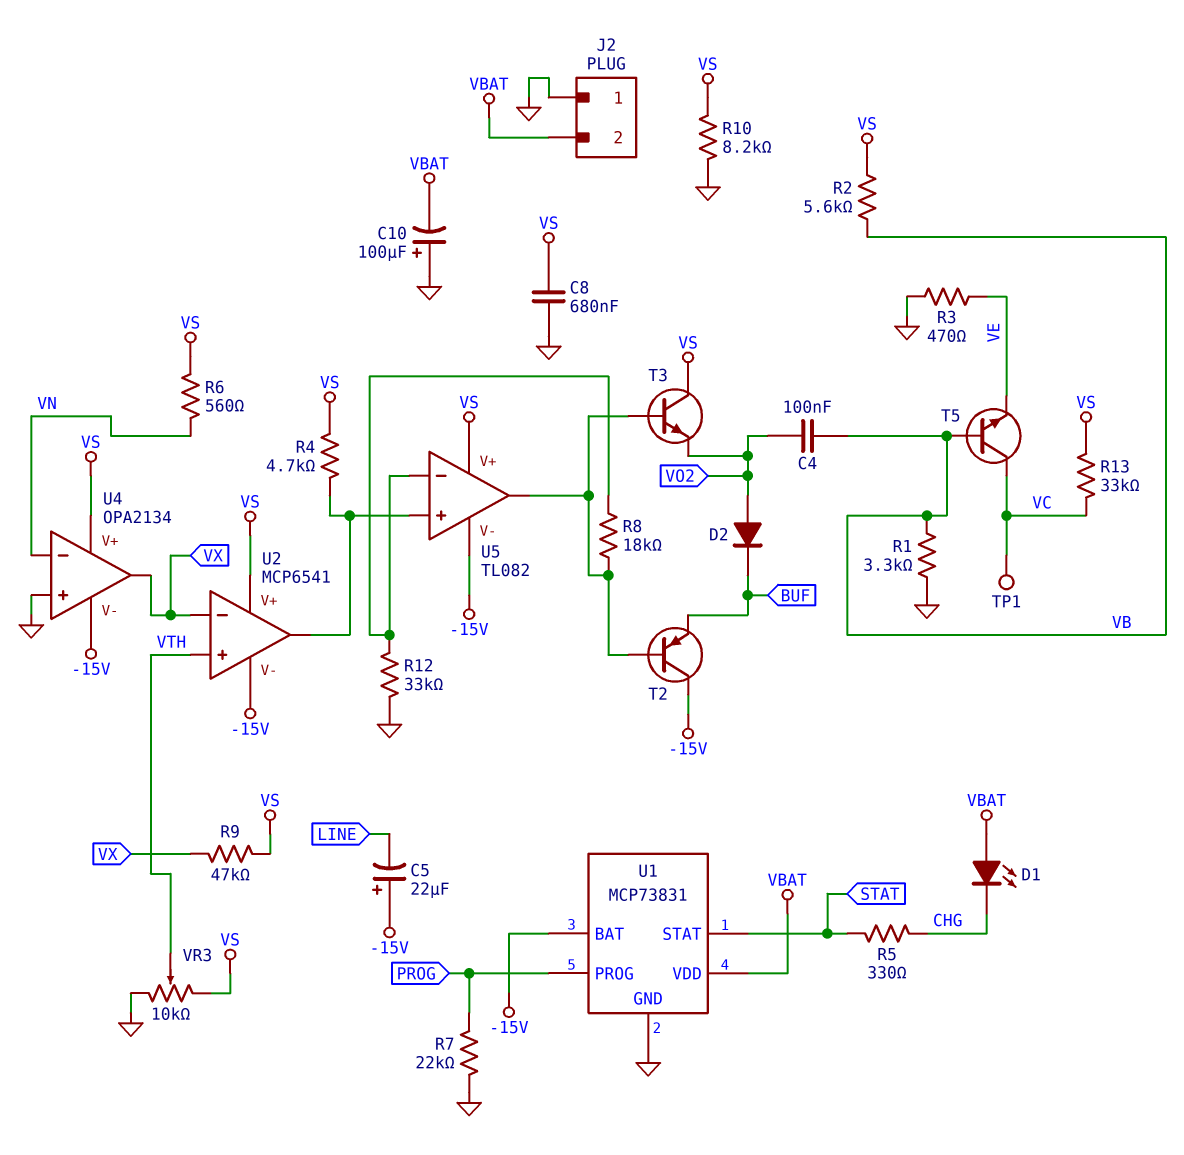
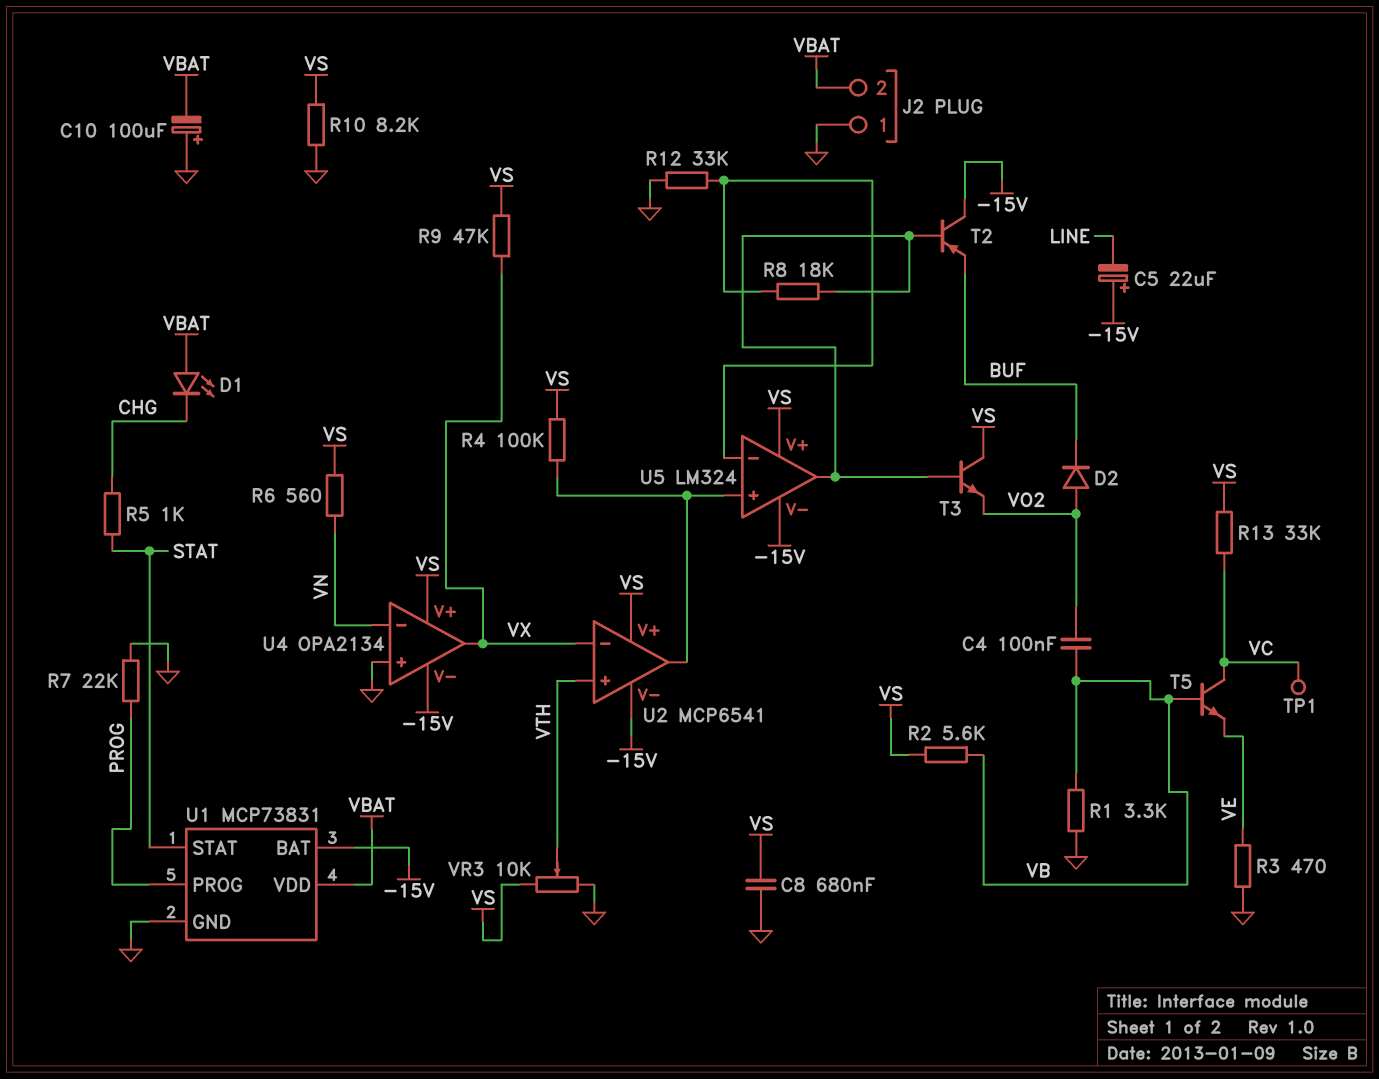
R4: 4.7k (U2/out, VS) -> 100k (U2/out, VS)
R5: 330 (CHG, STAT) -> 1k (CHG, STAT)
U5: TL082 -> LM324

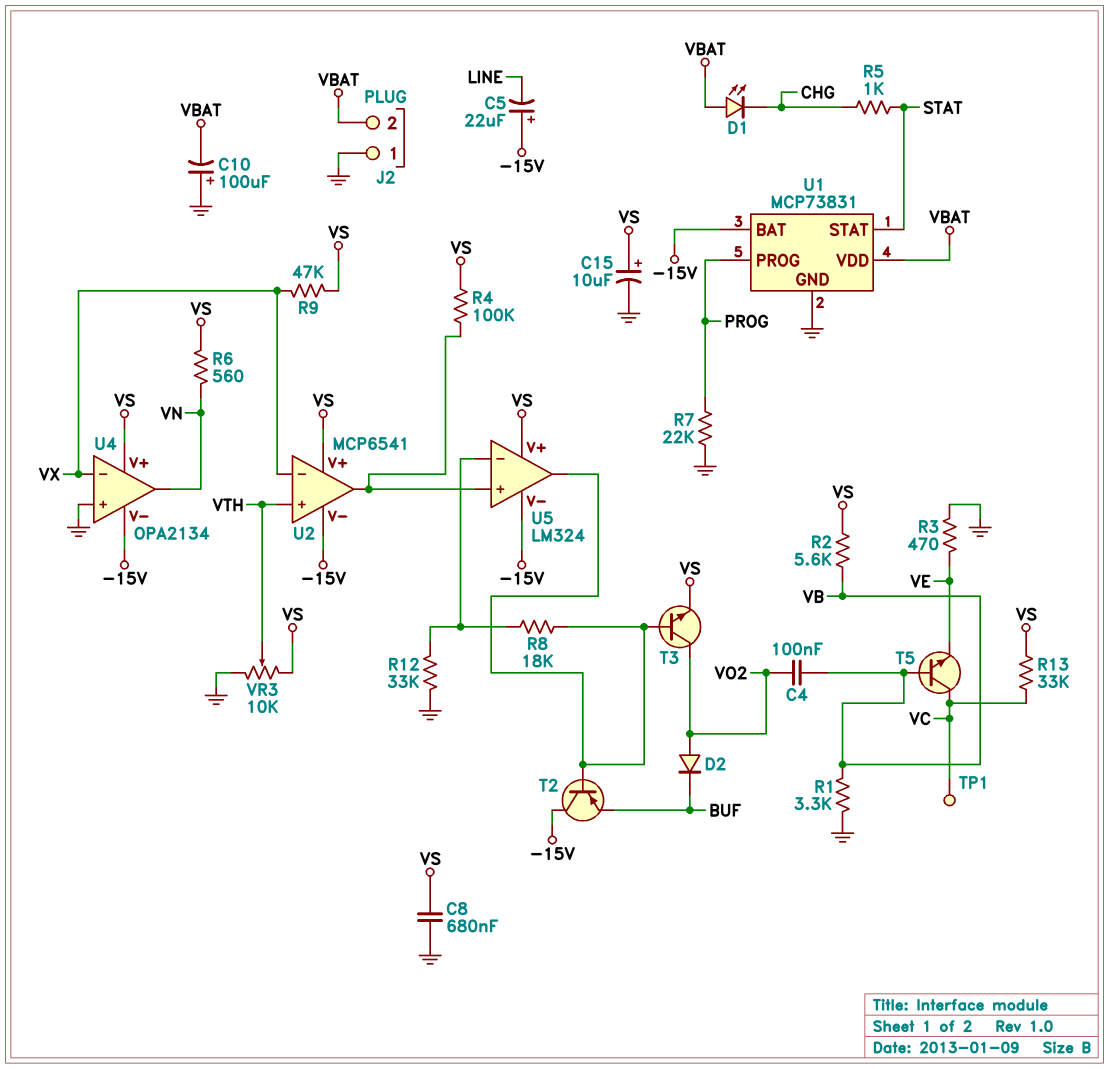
C15: none -> 10uF (plus VS, minus GND)
R10: 8.2k (GND, VS) -> none
T3: NPN (B U5/out, C VS, E VO2) -> NPN (B U5/out, C VO2, E VS)
U4 pin in-: VN -> VX
U4 pin out: VX -> VN

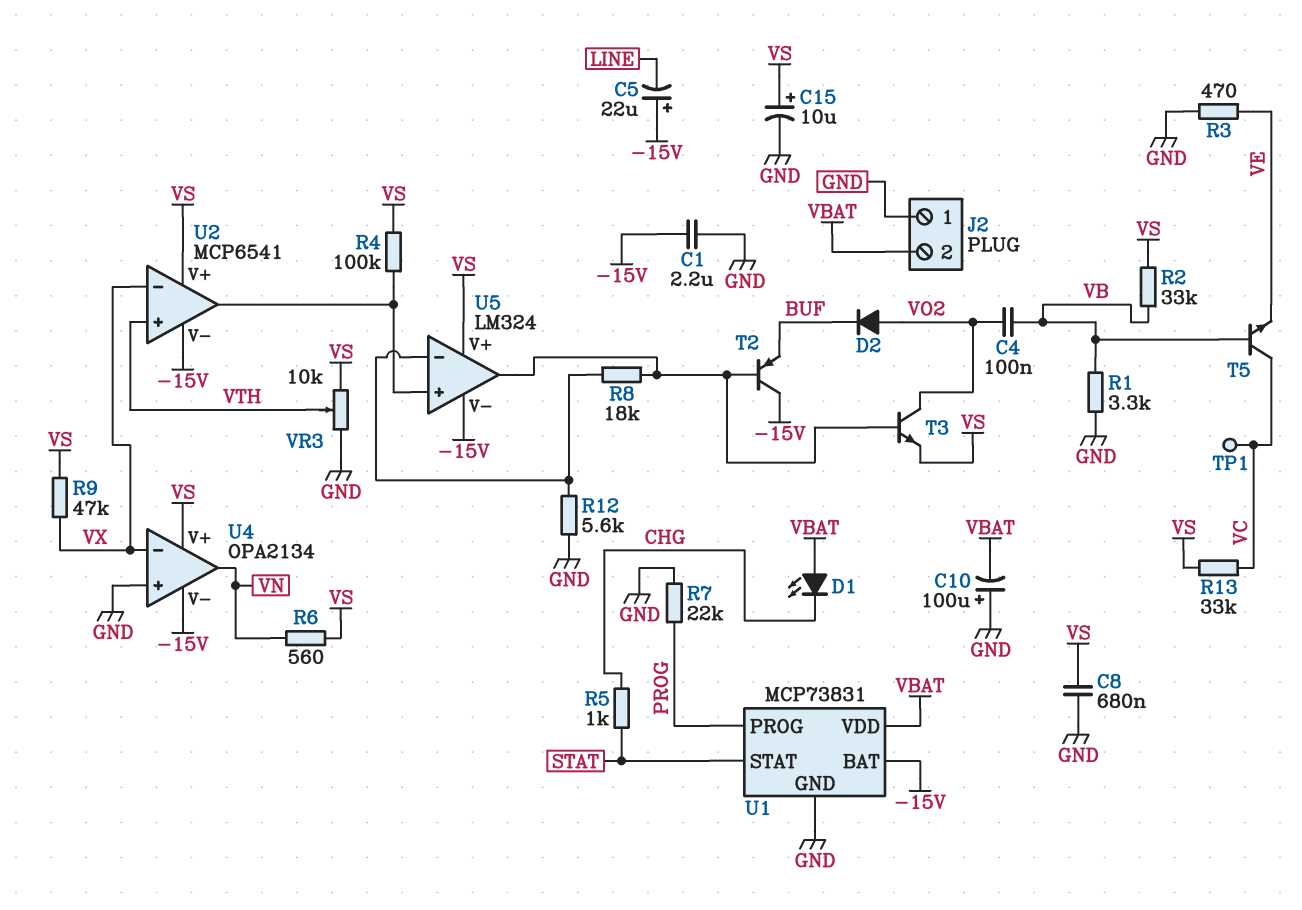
C1: none -> 2.2uF (-15V, GND)
R2: 5.6k (VB, VS) -> 33k (VB, VS)
R12: 33k (GND, U5/in-) -> 5.6k (GND, U5/in-)

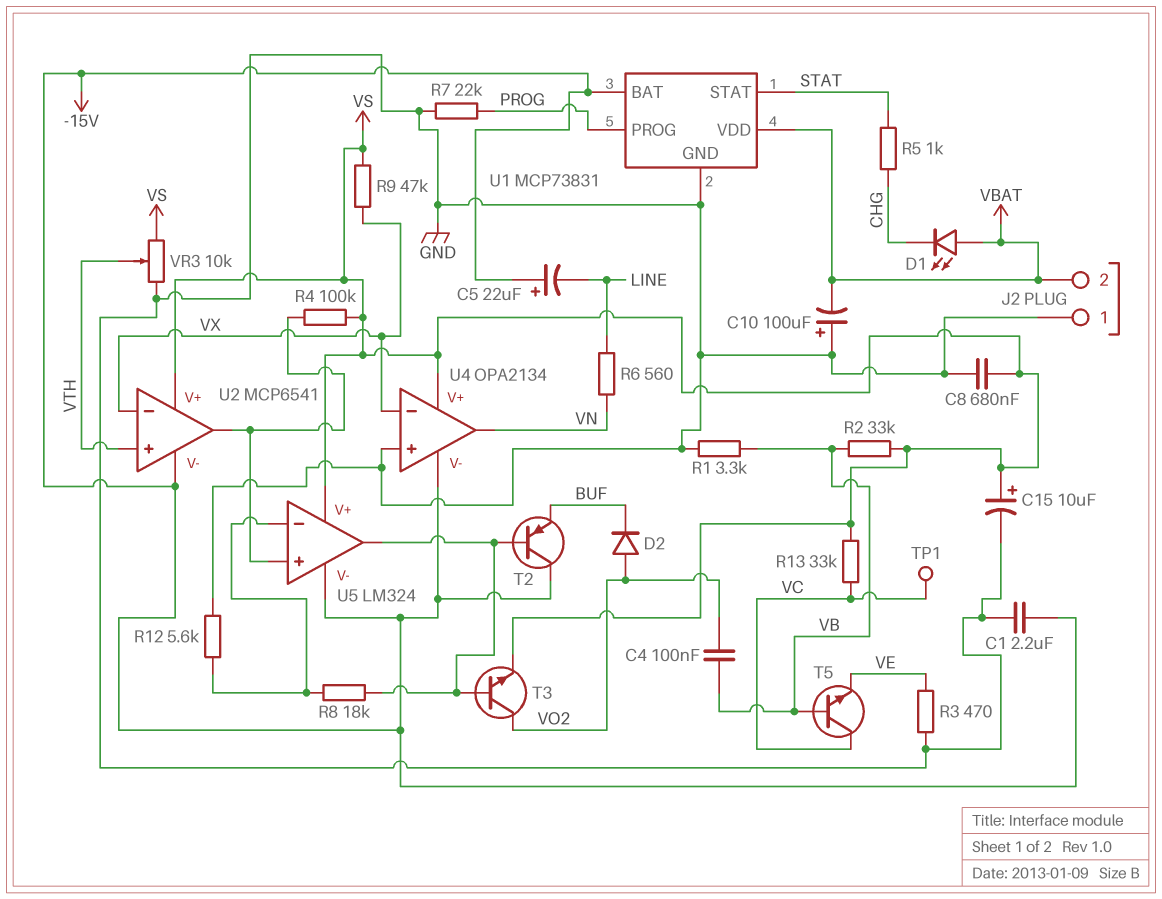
R6: 560 (VN, VS) -> 560 (LINE, VN)

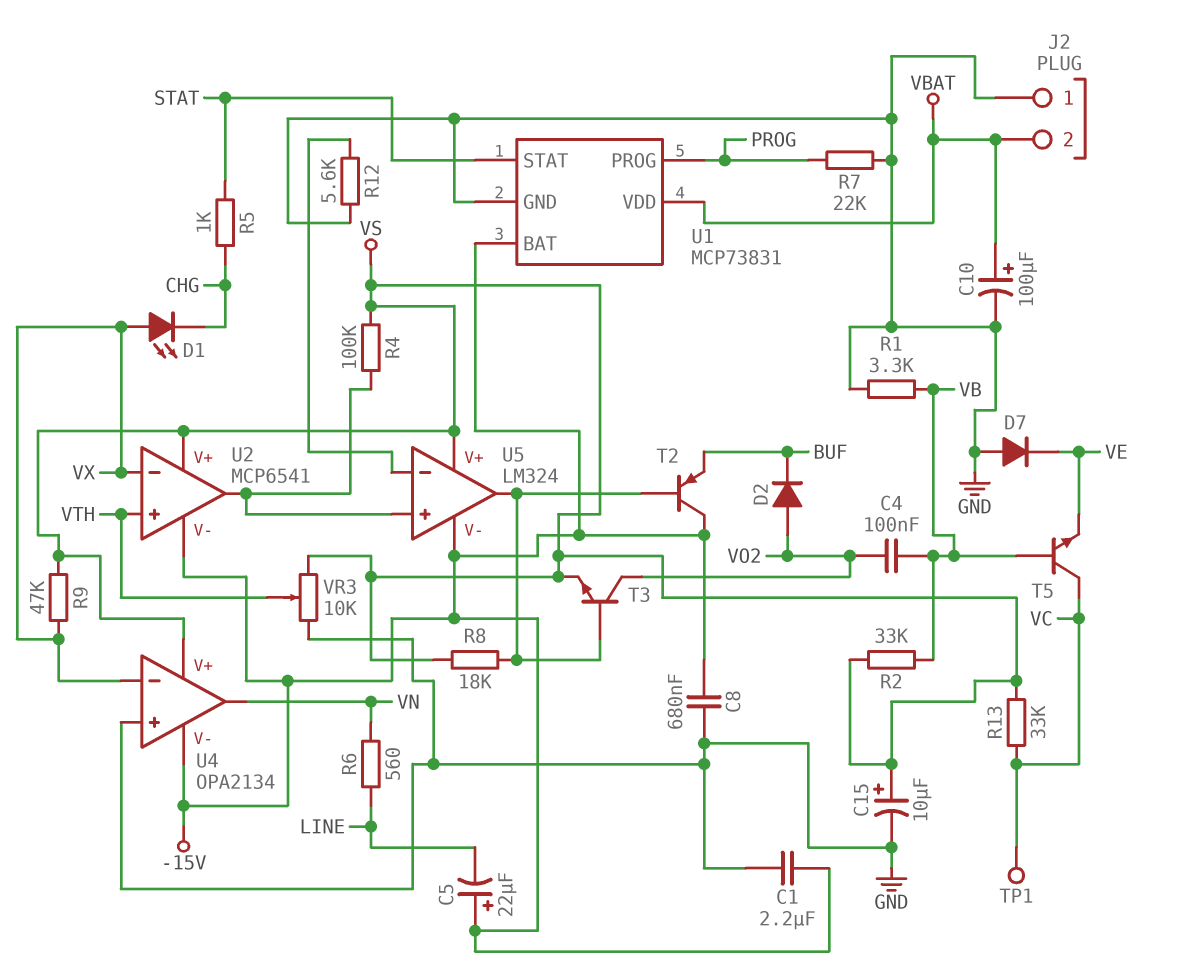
C8: 680nF (GND, VS) -> 680nF (-15V, GND)
C10: 100uF (plus GND, minus VBAT) -> 100uF (plus VBAT, minus GND)
D1: LED (A VBAT, K CHG) -> LED (A VX, K CHG)
D7: none -> diode (A GND, K VE)
R3: 470 (GND, VE) -> none
R8: 18k (U5/in-, U5/out) -> 18k (U5/out, VS)

